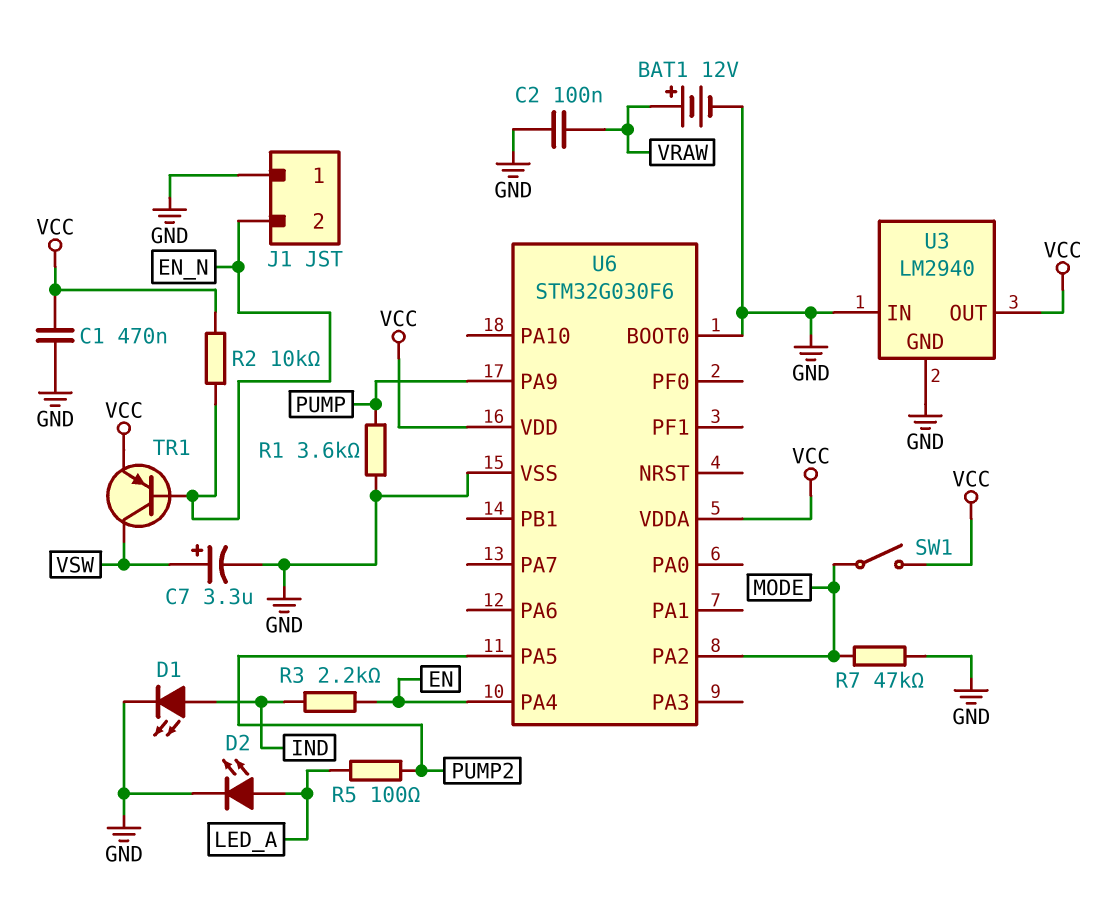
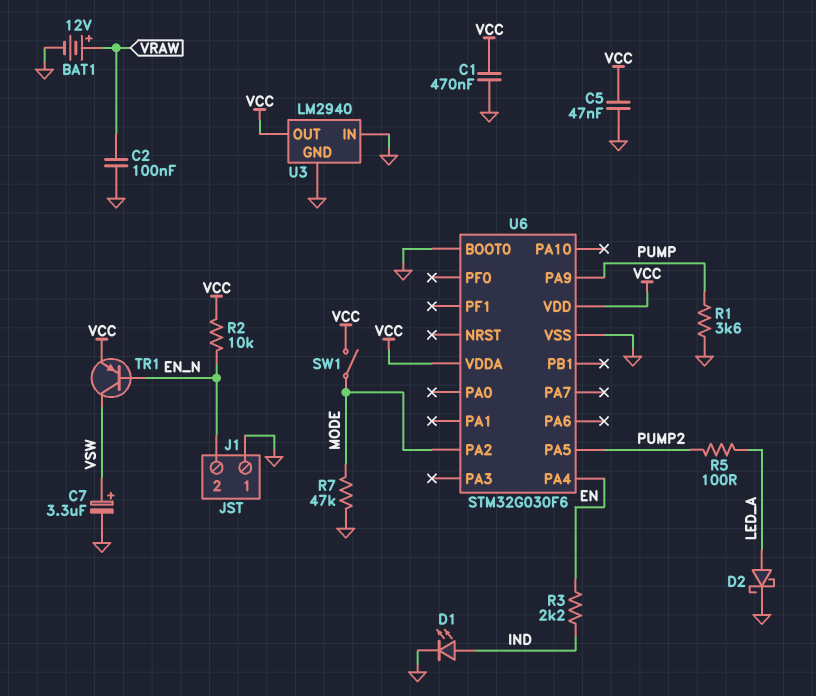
C5: none -> 47nF (GND, VCC)
D2: LED (A LED_A, K GND) -> schottky (A LED_A, K GND)

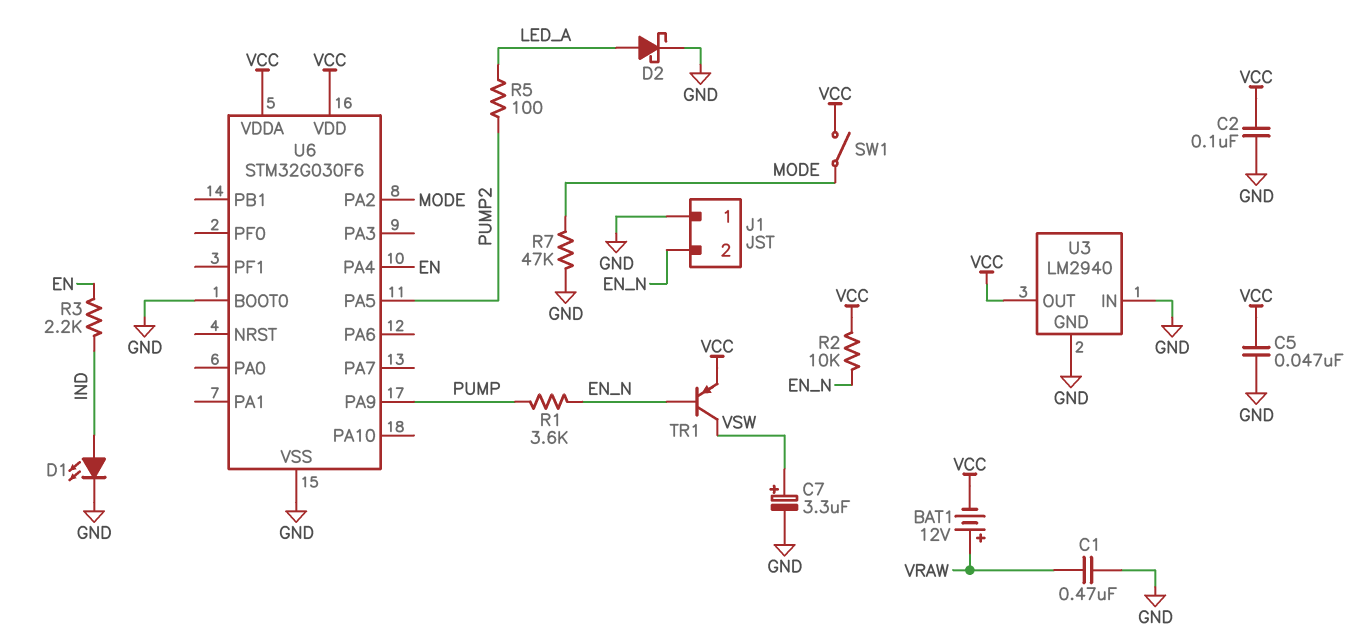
BAT1: 12V (plus VRAW, minus GND) -> 12V (plus VRAW, minus VCC)
C1: 470nF (GND, VCC) -> 470nF (GND, VRAW)
C2: 100nF (GND, VRAW) -> 100nF (GND, VCC)
R1: 3.6k (GND, PUMP) -> 3.6k (EN_N, PUMP)

